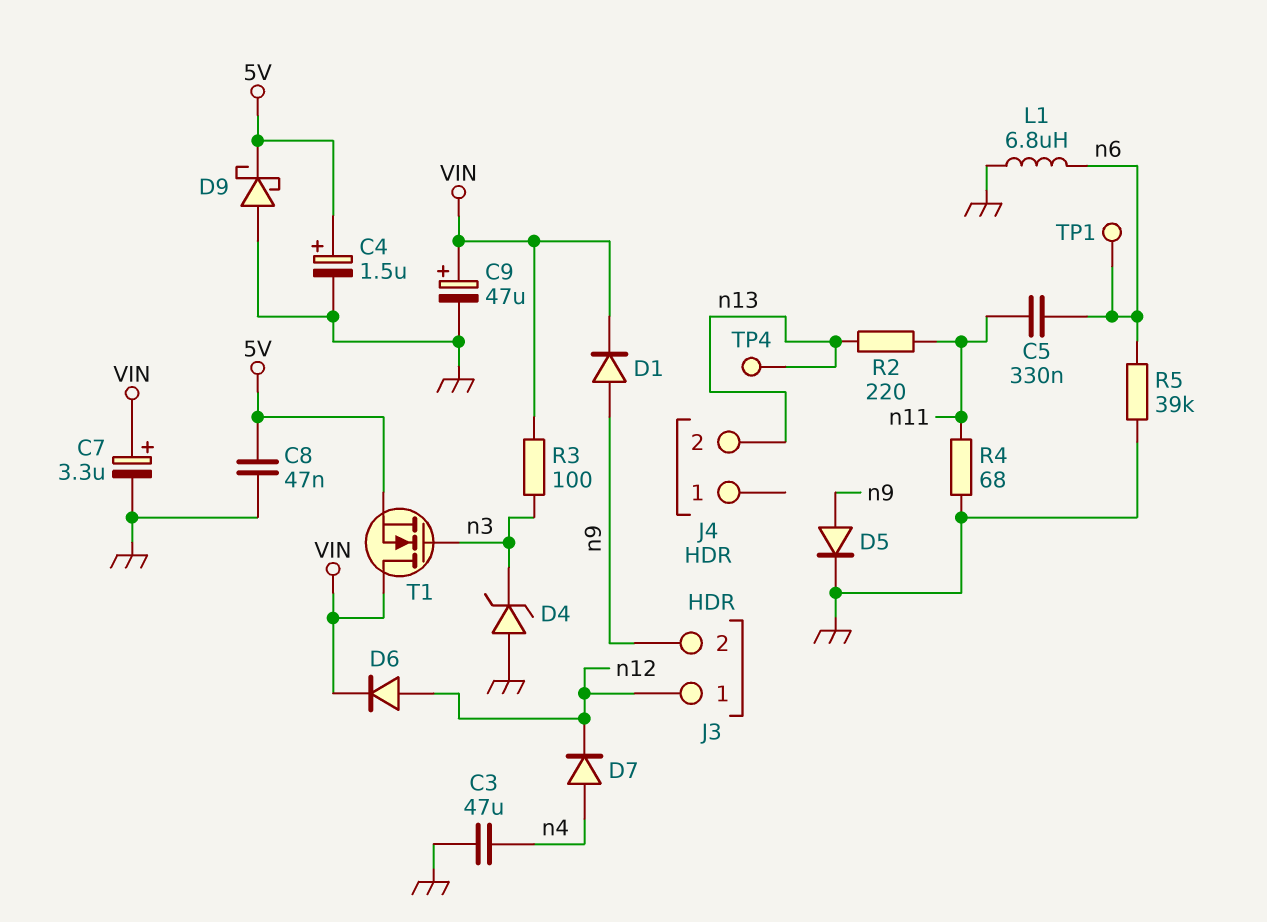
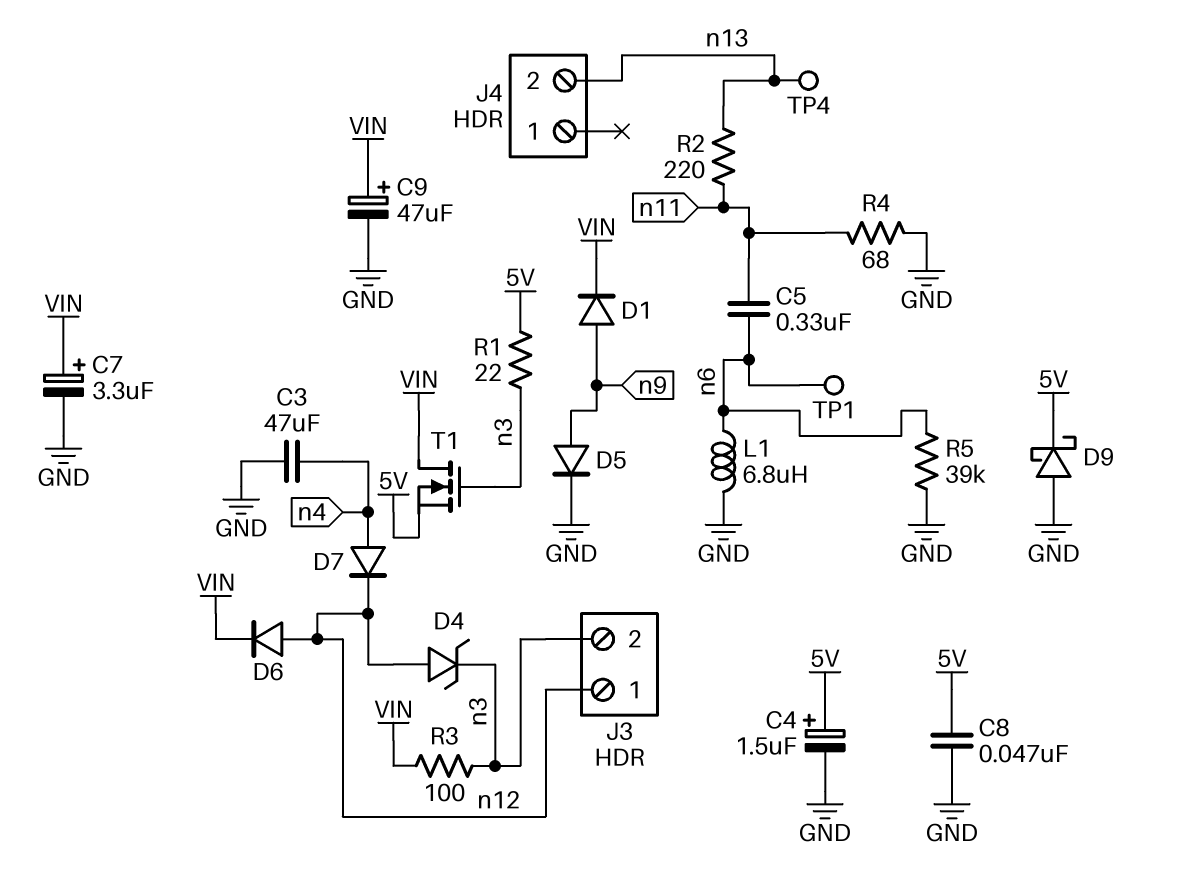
D4: zener (A GND, K n3) -> zener (A n12, K n3)
J3 pin 2: n9 -> n3
R1: none -> 22 (5V, n3)

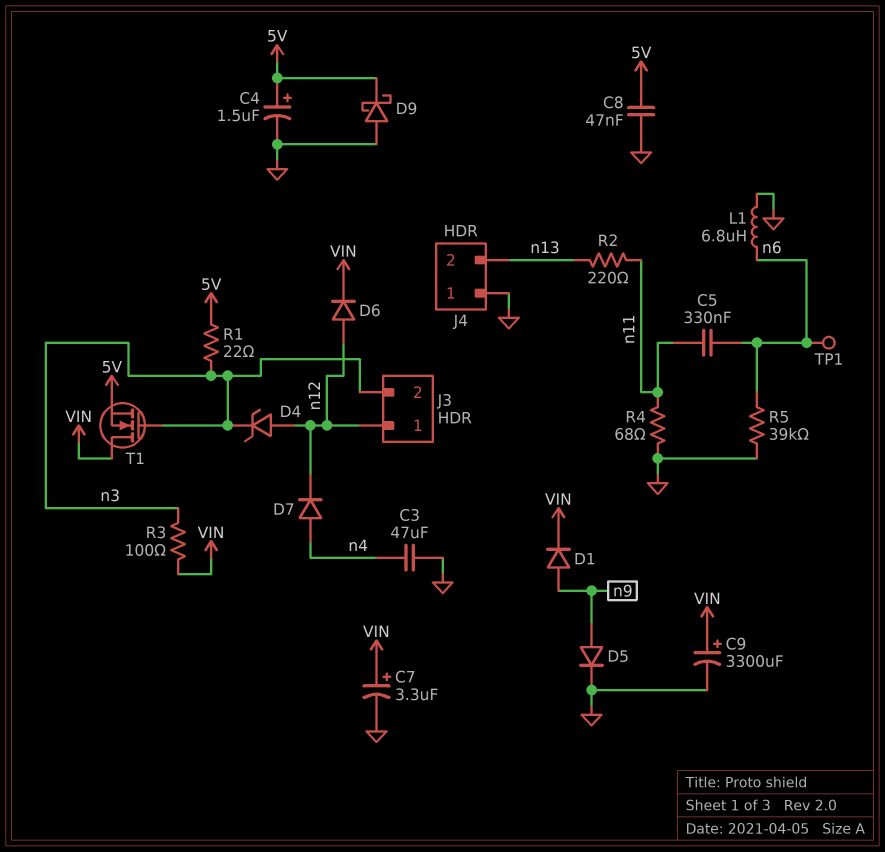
C9: 47uF (plus VIN, minus GND) -> 3300uF (plus VIN, minus GND)
J4 pin 1: none -> GND
TP4: test point (n13) -> none

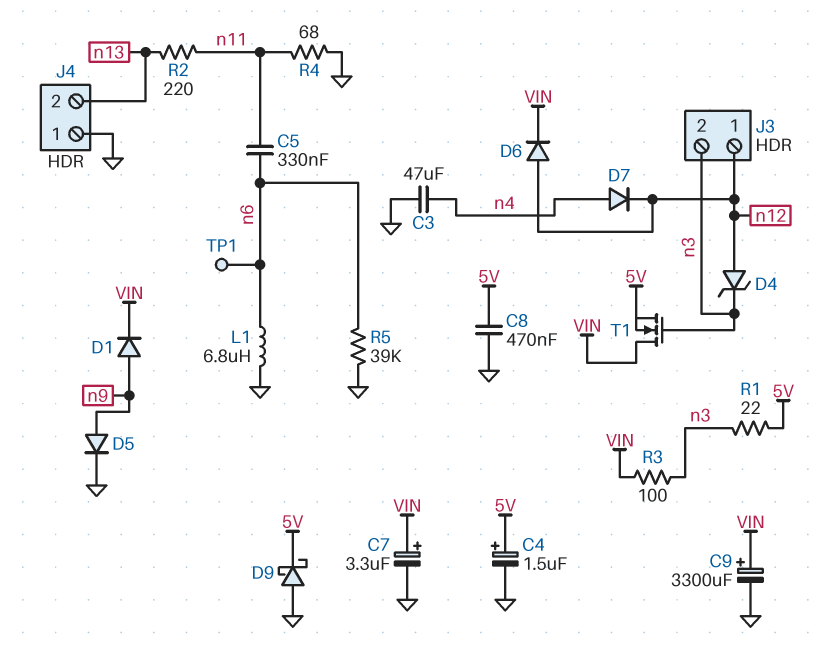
C8: 47nF (5V, GND) -> 470nF (5V, GND)

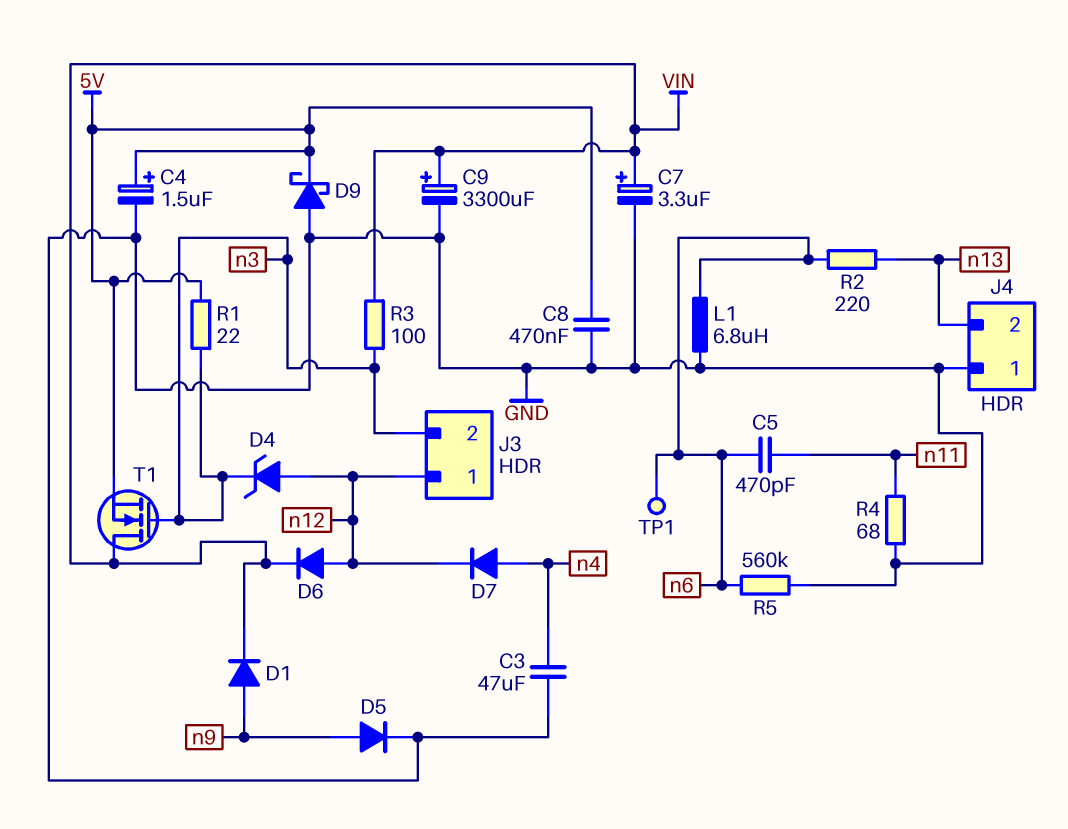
C5: 330nF (n6, n11) -> 470pF (n6, n11)
R2: 220 (n11, n13) -> 220 (n6, n13)
R5: 39k (GND, n6) -> 560k (GND, n6)

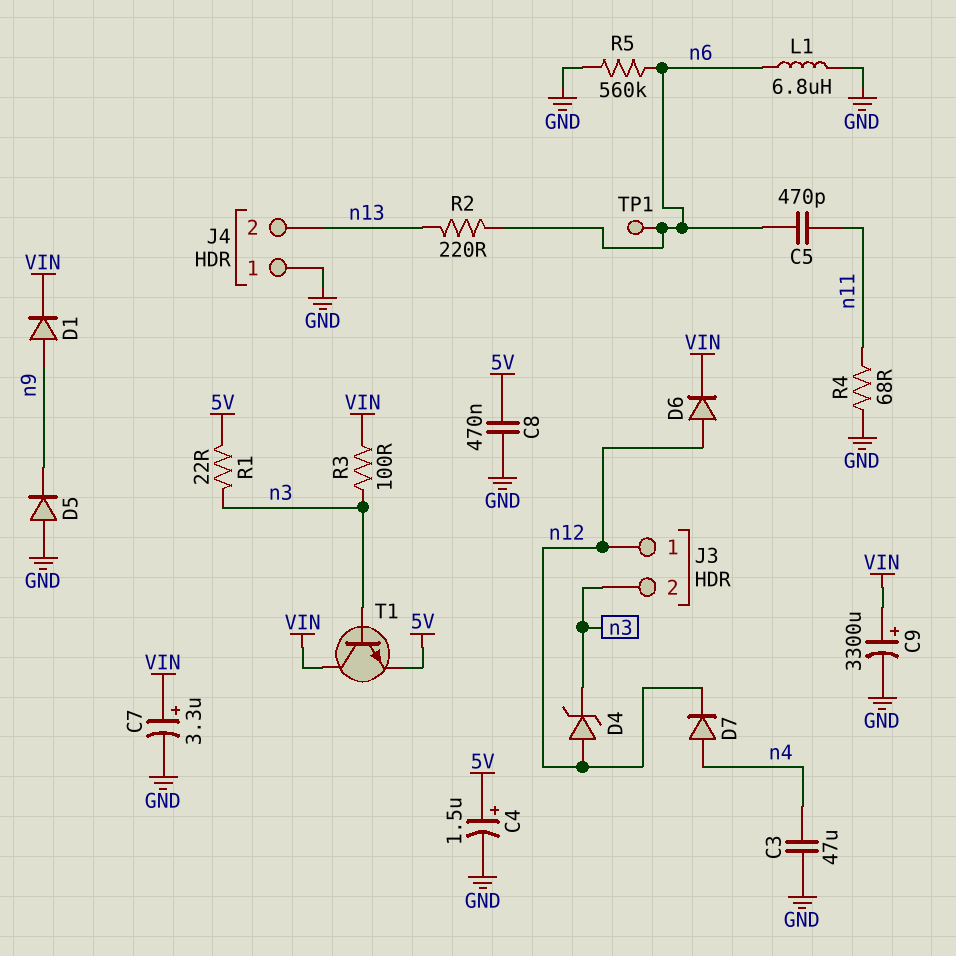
D5: diode (A n9, K GND) -> diode (A GND, K n9)
D9: schottky (A GND, K 5V) -> none
T1: NMOS (G n3, D VIN, S 5V) -> NPN (B n3, C VIN, E 5V)

